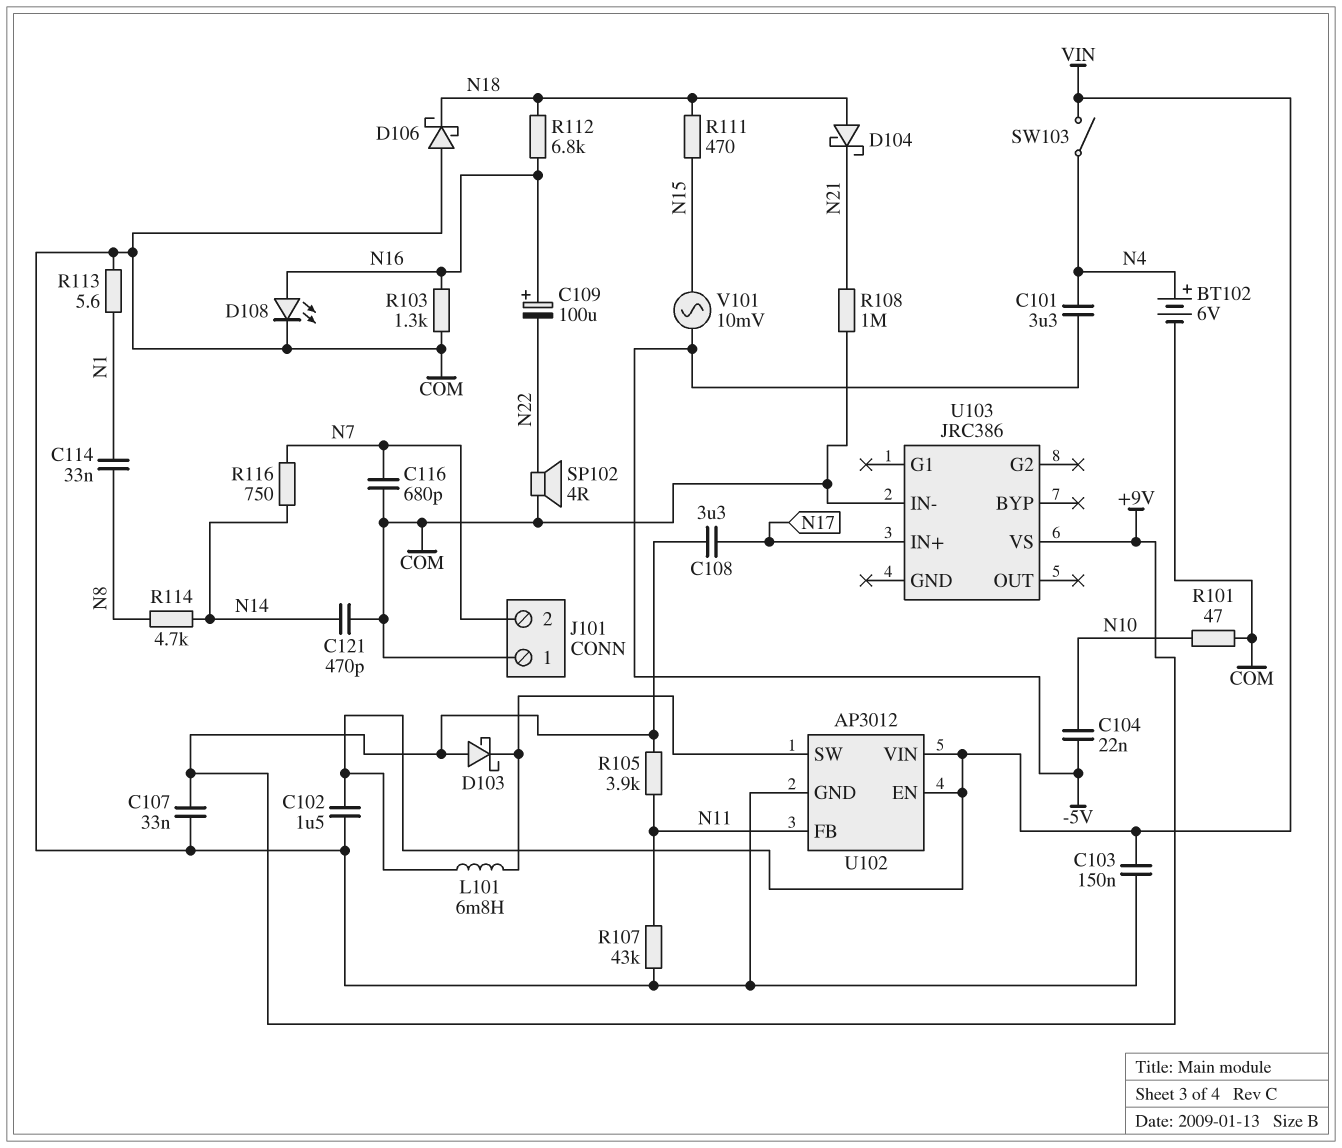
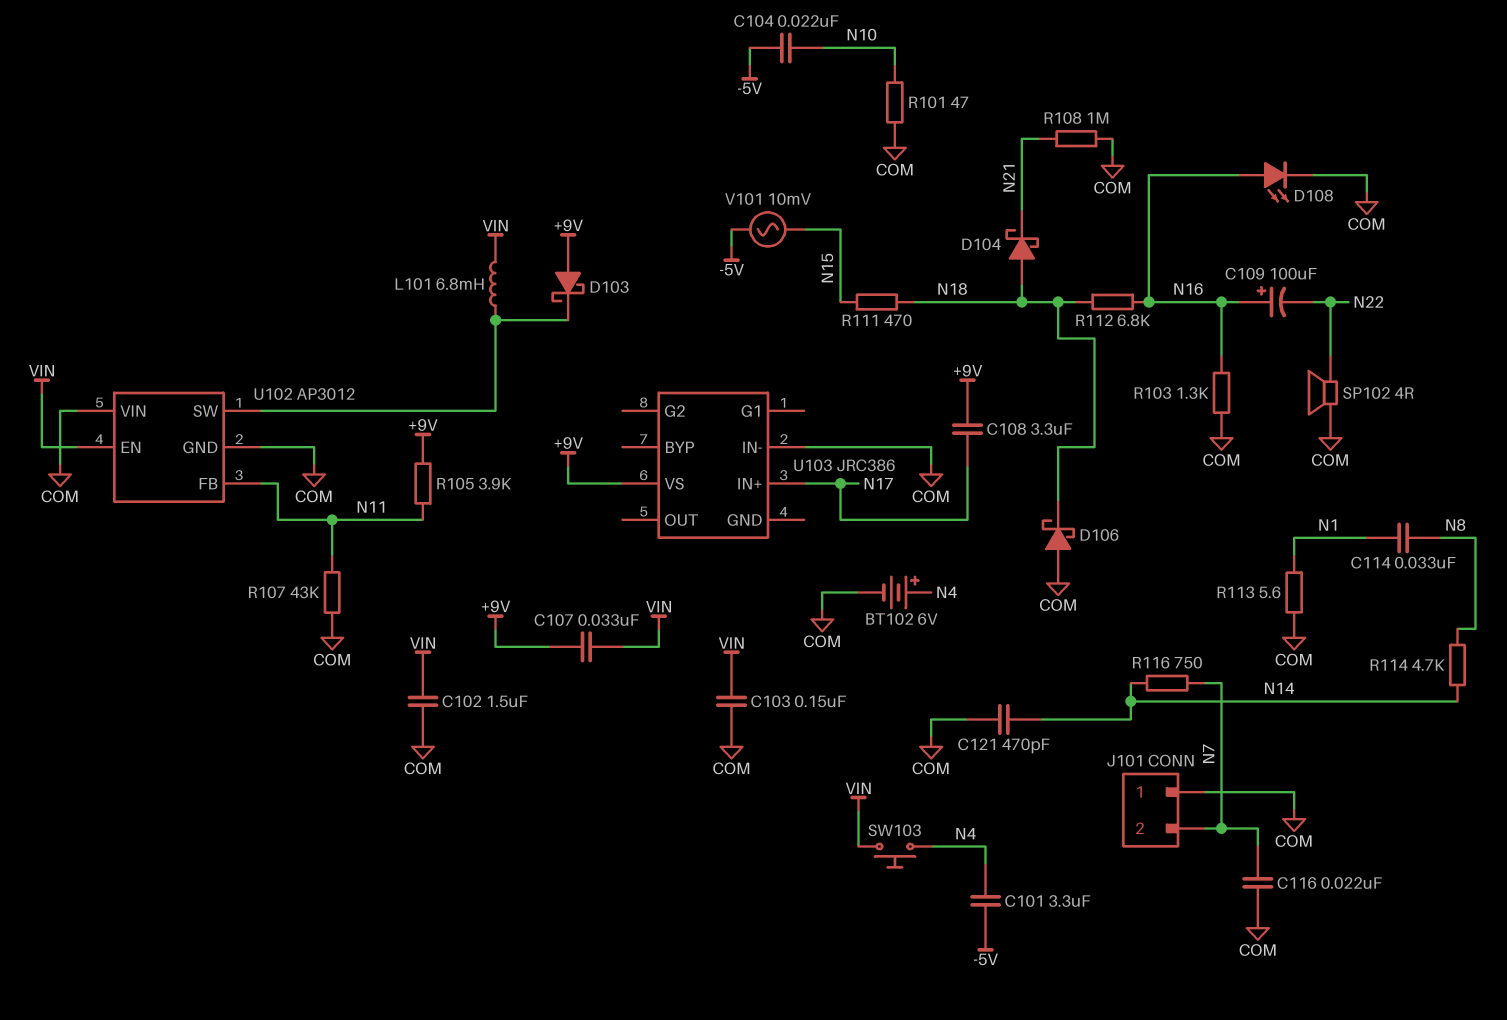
C107: 33nF (+9V, COM) -> 33nF (+9V, VIN)
C116: 680pF (COM, N7) -> 22nF (COM, N7)
SW103: switch (N4, VIN) -> button (N4, VIN)
U102 pin VIN: VIN -> COM

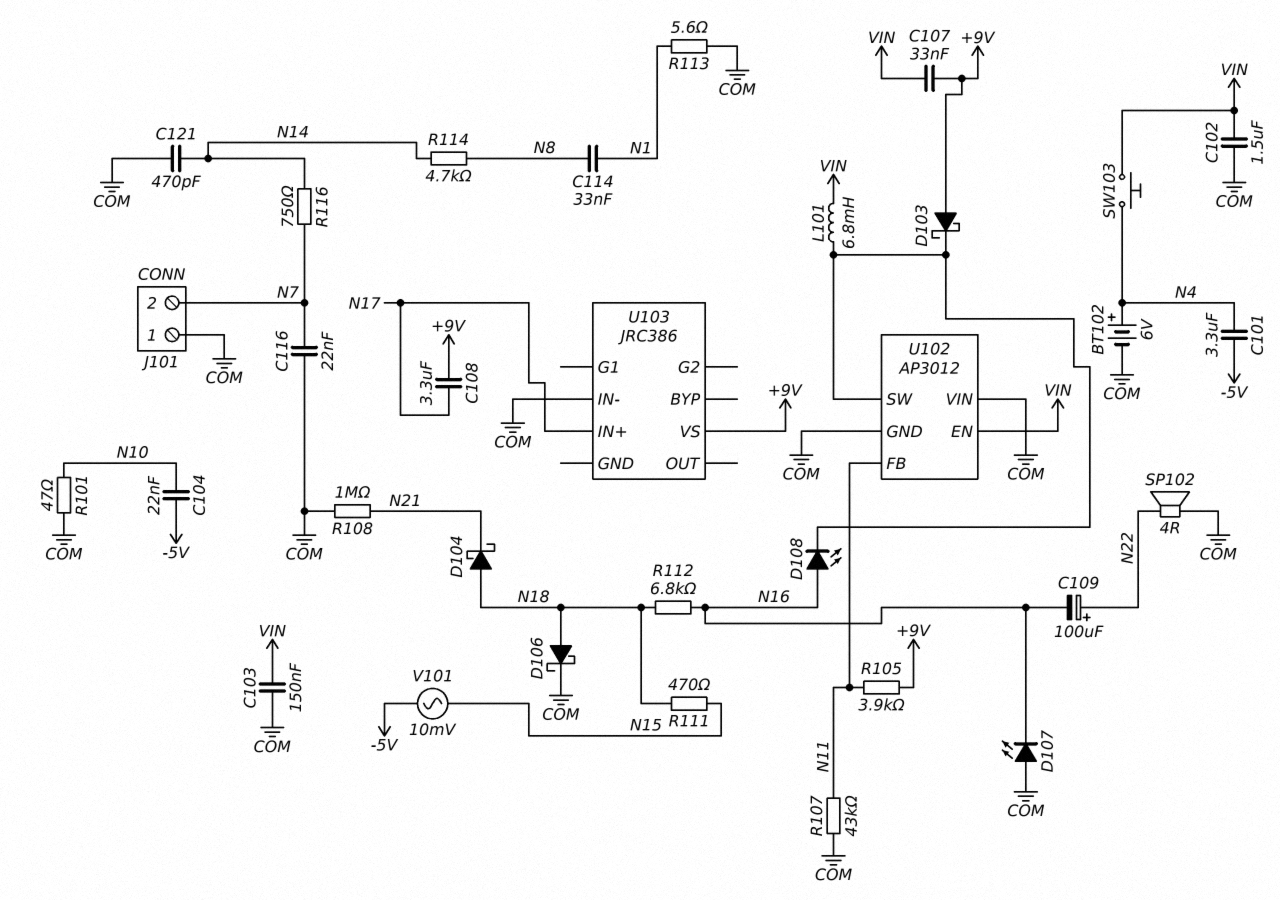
C109: 100uF (plus N16, minus N22) -> 100uF (plus N22, minus N16)
D106: schottky (A COM, K N18) -> schottky (A N18, K COM)
D107: none -> LED (A COM, K N16)
D108: LED (A N16, K COM) -> LED (A N16, K U102/SW)
R103: 1.3k (COM, N16) -> none

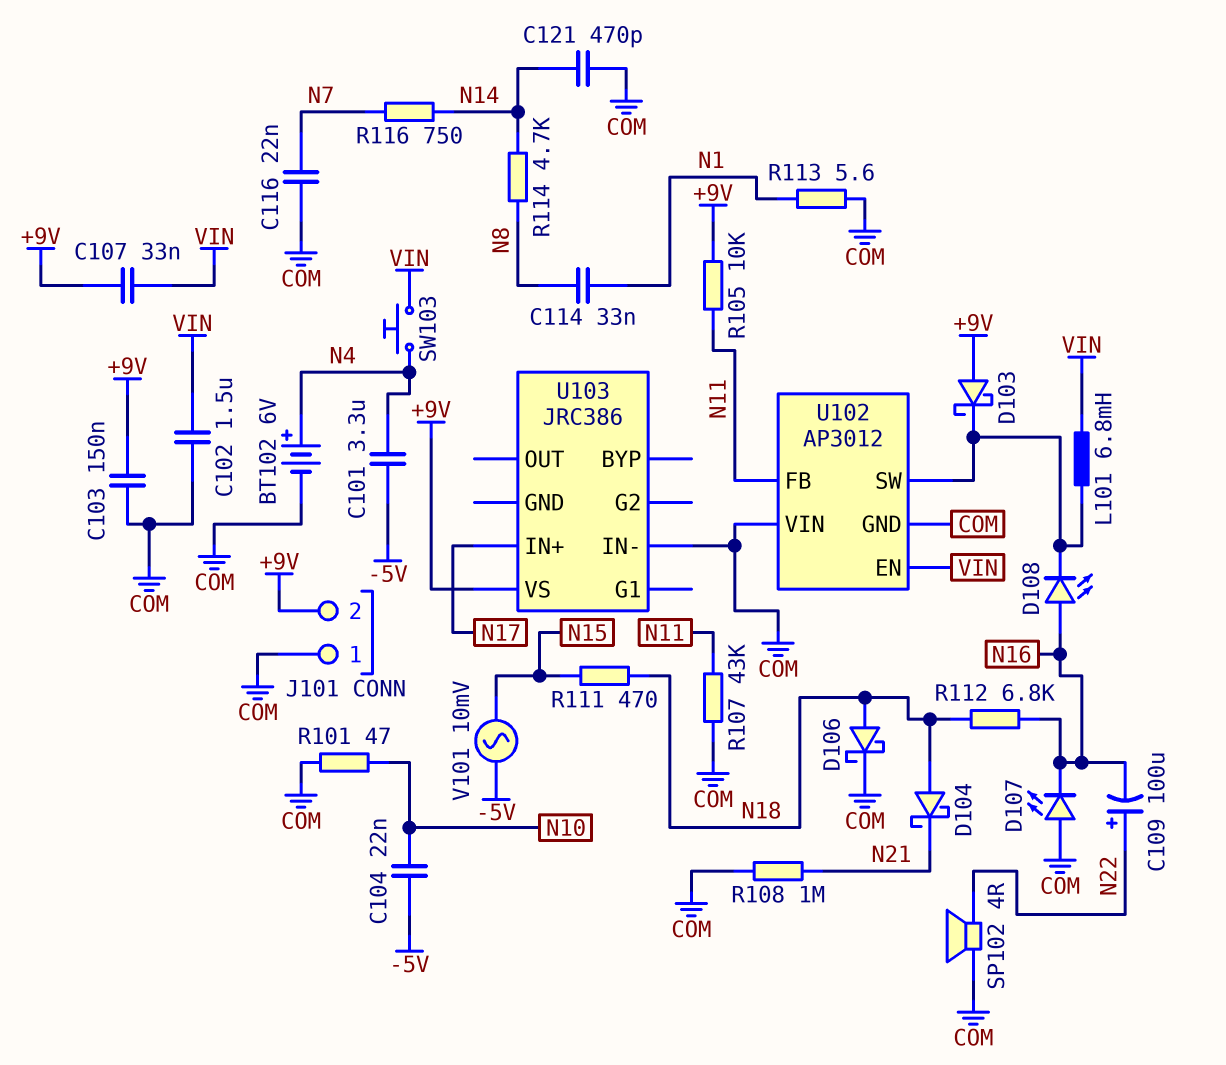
C103: 150nF (COM, VIN) -> 150nF (+9V, COM)
C108: 3.3uF (+9V, N17) -> none
J101 pin 2: N7 -> +9V
R105: 3.9k (+9V, N11) -> 10k (+9V, N11)

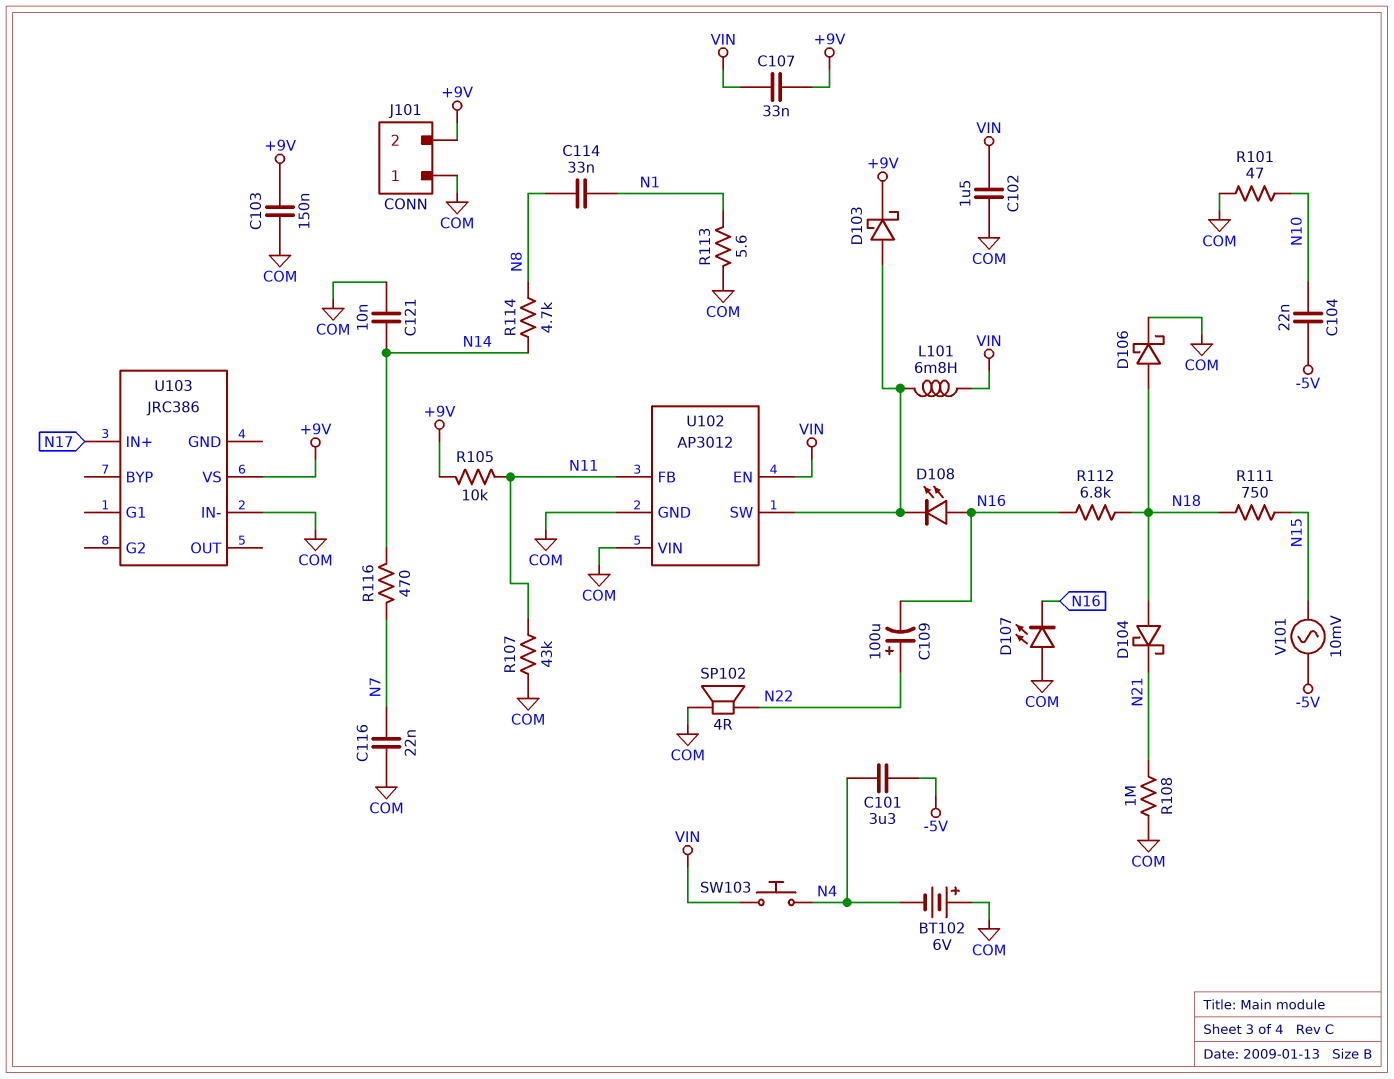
BT102: 6V (plus N4, minus COM) -> 6V (plus COM, minus N4)
C121: 470pF (COM, N14) -> 10nF (COM, N14)
D103: schottky (A +9V, K U102/SW) -> schottky (A U102/SW, K +9V)
R111: 470 (N15, N18) -> 750 (N15, N18)
R116: 750 (N7, N14) -> 470 (N7, N14)

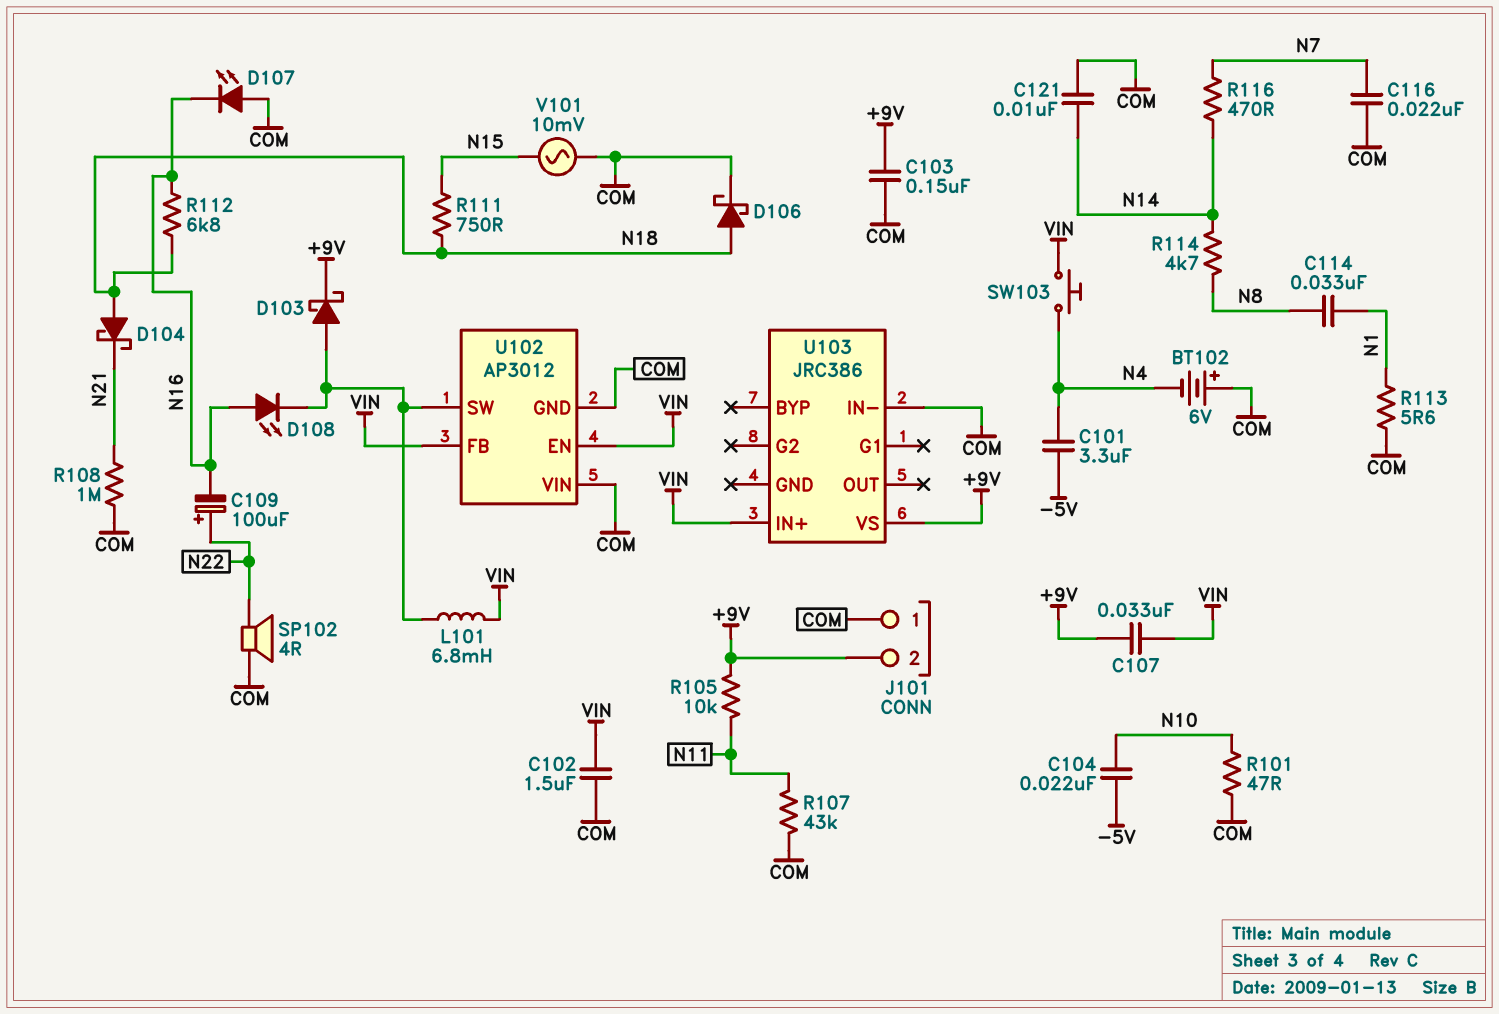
U102 pin FB: N11 -> VIN
U103 pin IN+: N17 -> VIN
V101: AC 10mV (-5V, N15) -> AC 10mV (COM, N15)

